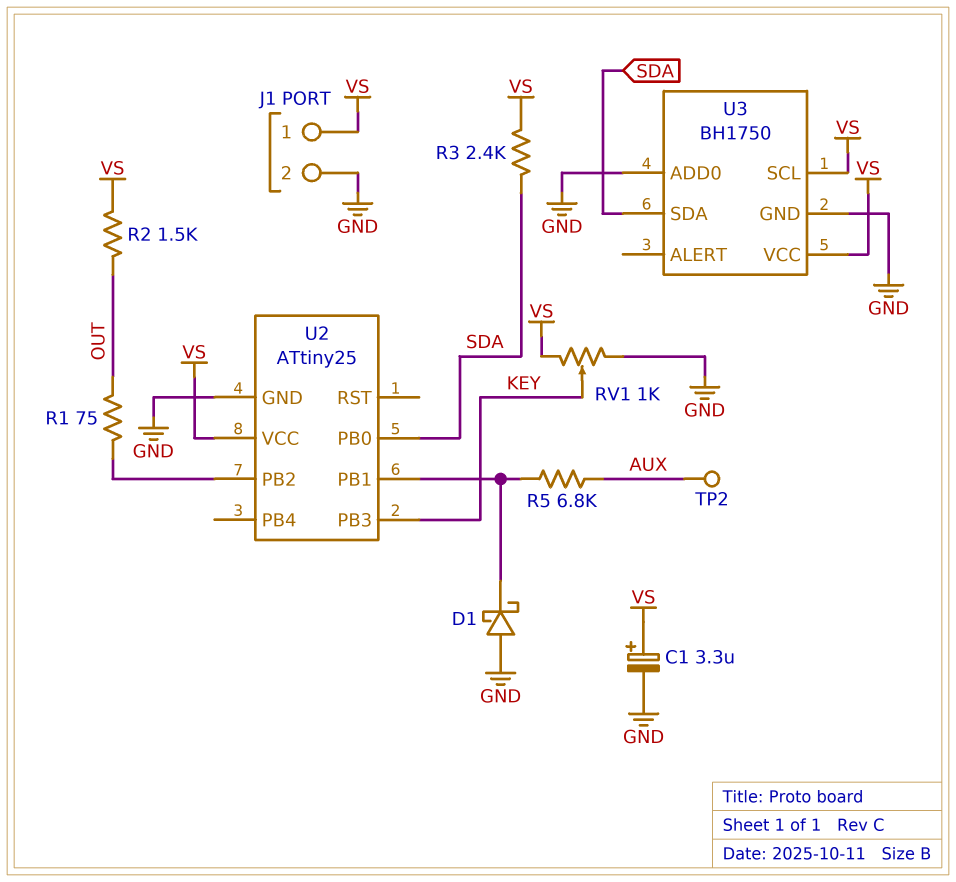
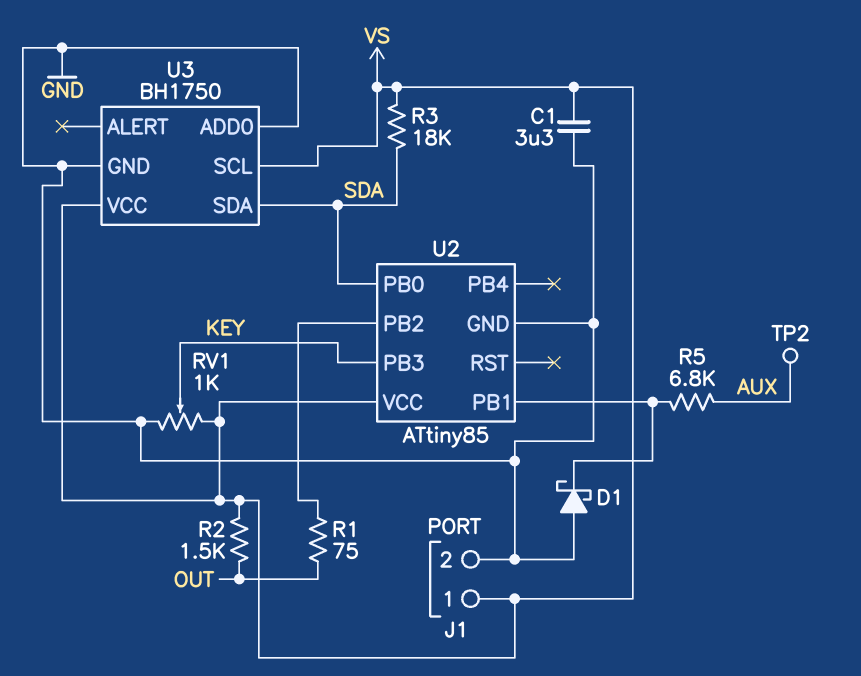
C1: 3.3uF (plus VS, minus GND) -> 3.3uF (GND, VS)
R3: 2.4k (SDA, VS) -> 18k (SDA, VS)
U2: ATtiny25 -> ATtiny85

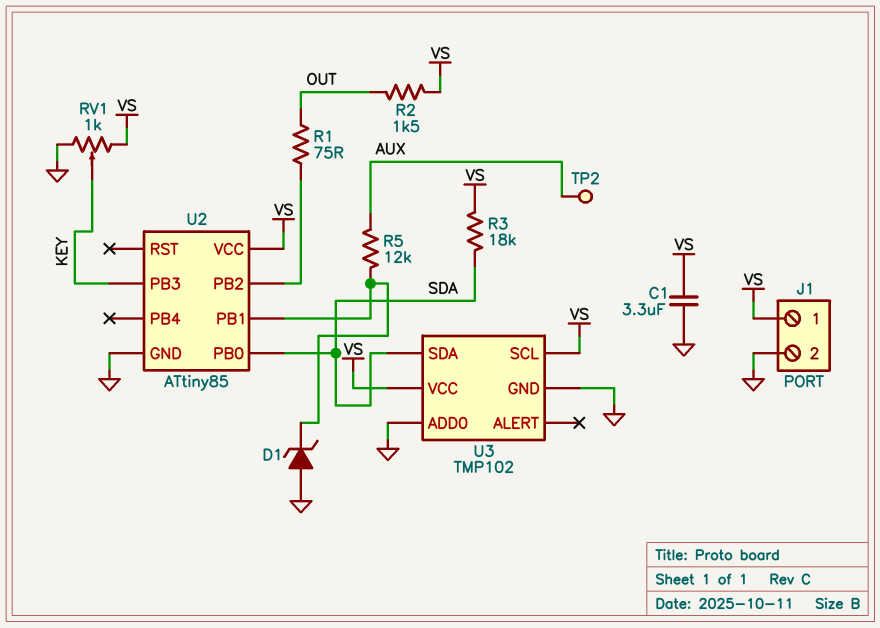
D1: schottky (A GND, K U2/PB1) -> zener (A GND, K U2/PB1)
R5: 6.8k (AUX, U2/PB1) -> 12k (AUX, U2/PB1)
U3: BH1750 -> TMP102

